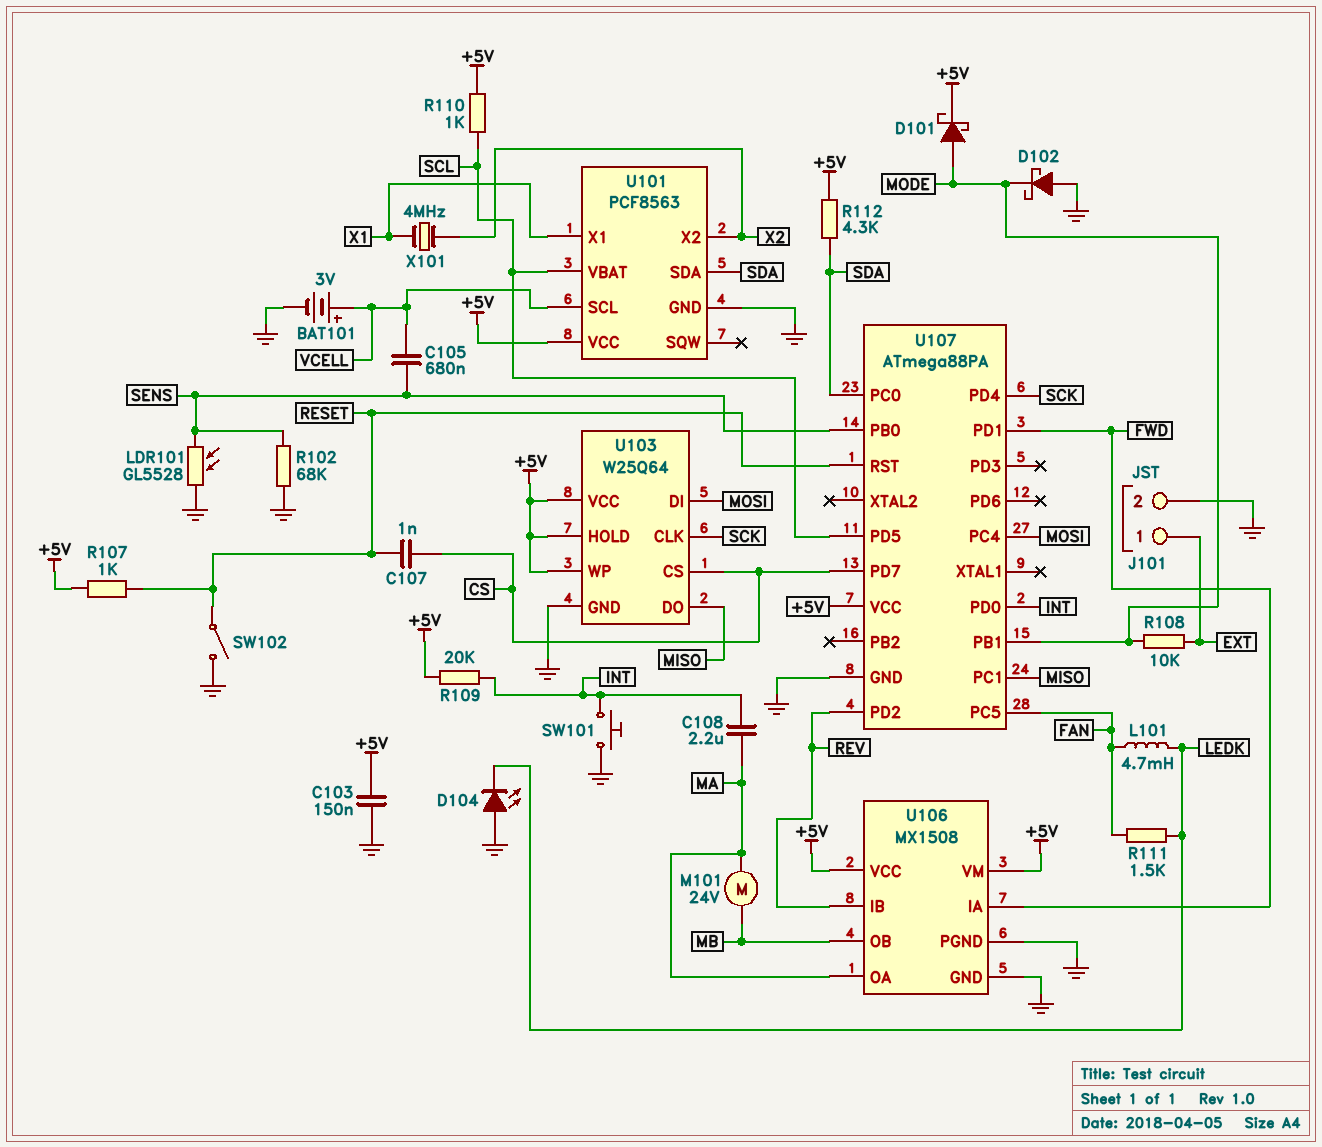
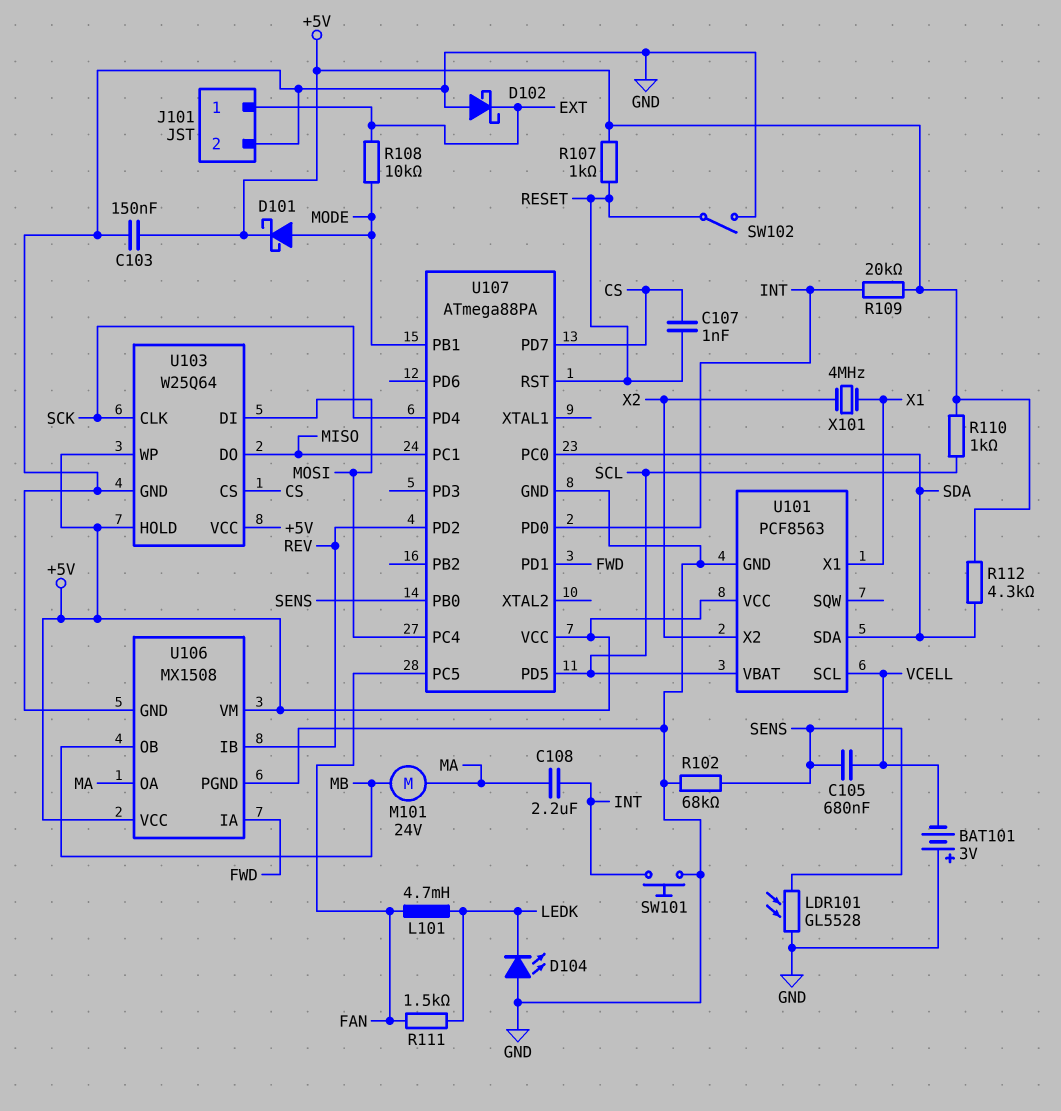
BAT101: 3V (plus VCELL, minus GND) -> 3V (plus GND, minus VCELL)
D102: schottky (A GND, K MODE) -> schottky (A GND, K EXT)

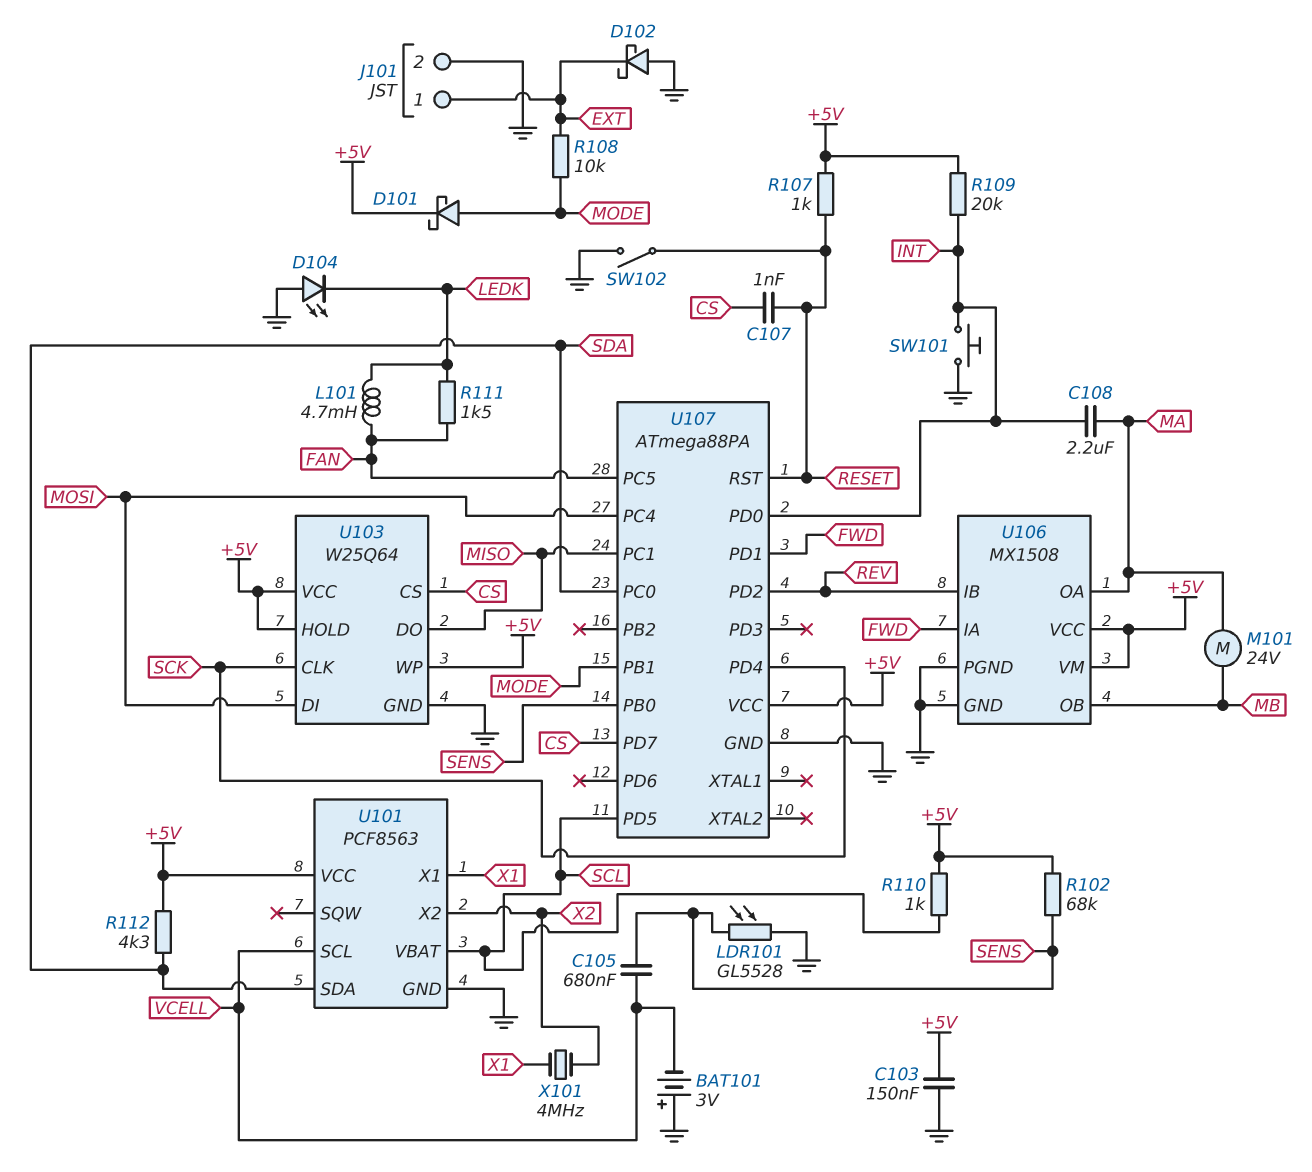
R102: 68k (GND, SENS) -> 68k (+5V, SENS)

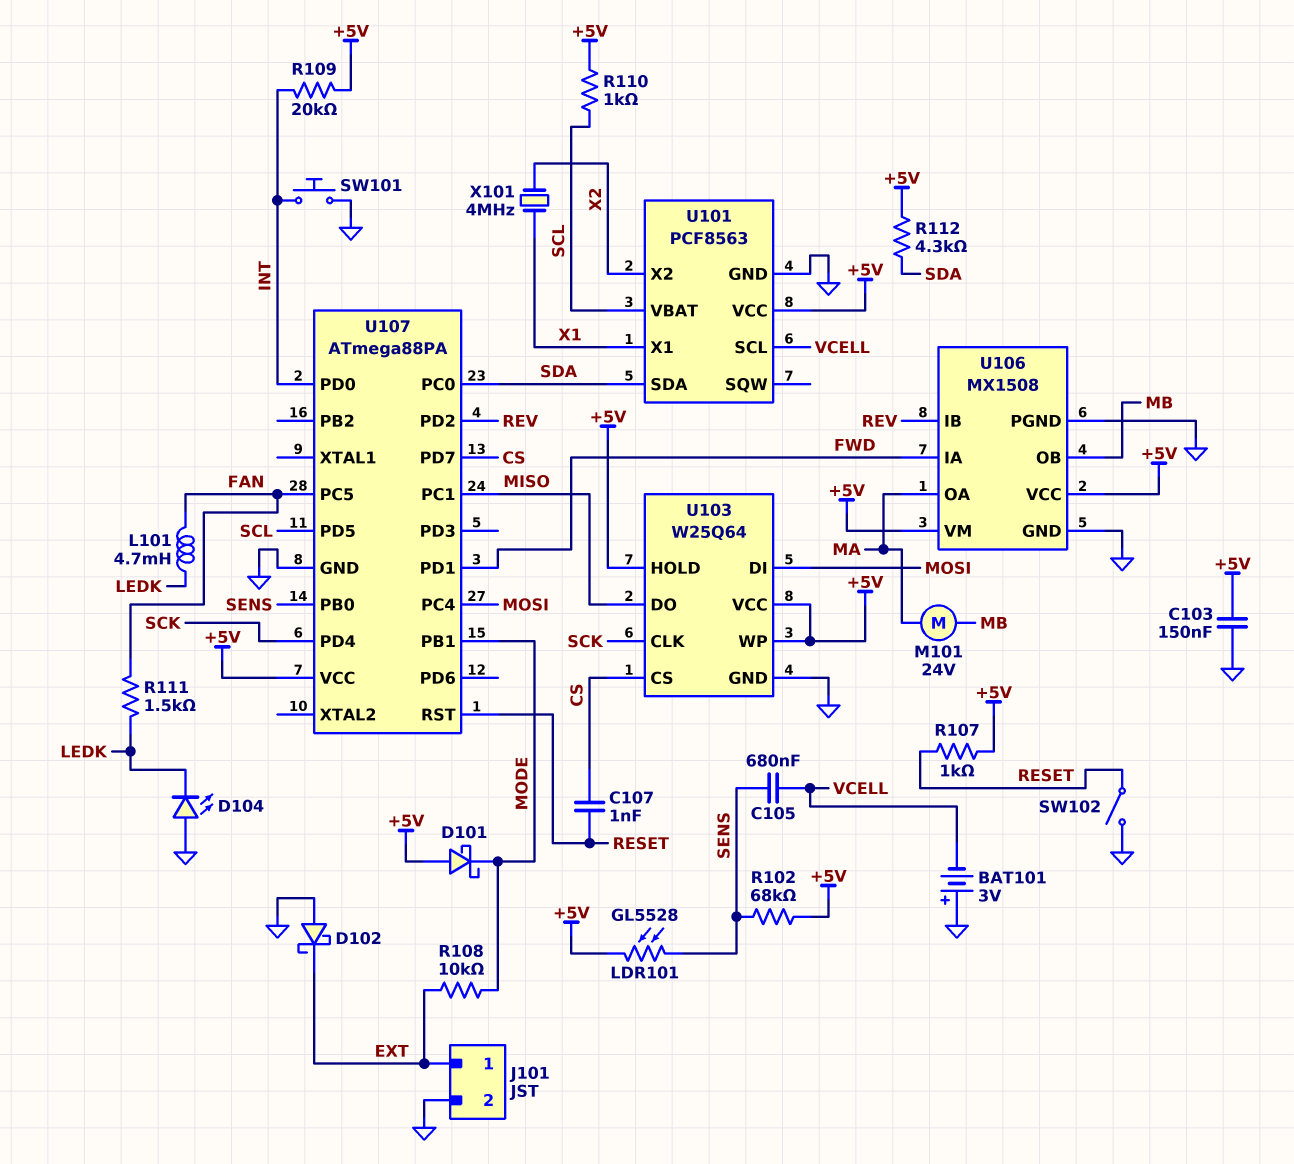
C108: 2.2uF (INT, MA) -> none
D101: schottky (A MODE, K +5V) -> schottky (A +5V, K MODE)
LDR101: GL5528 (GND, SENS) -> GL5528 (+5V, SENS)

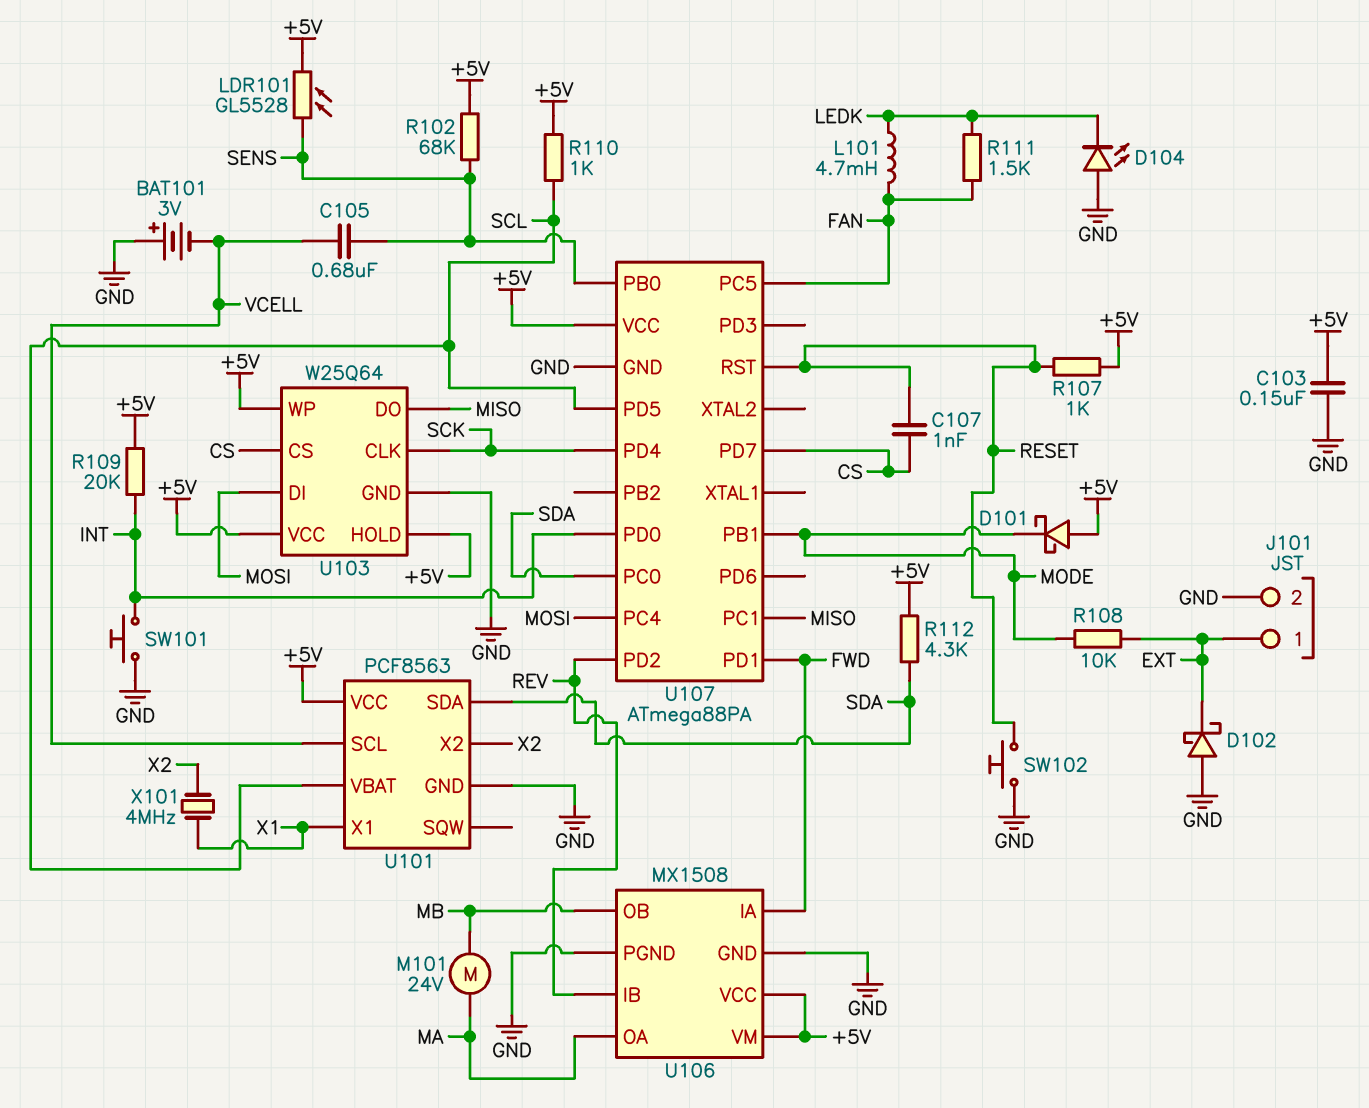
SW102: switch (GND, RESET) -> button (GND, RESET)

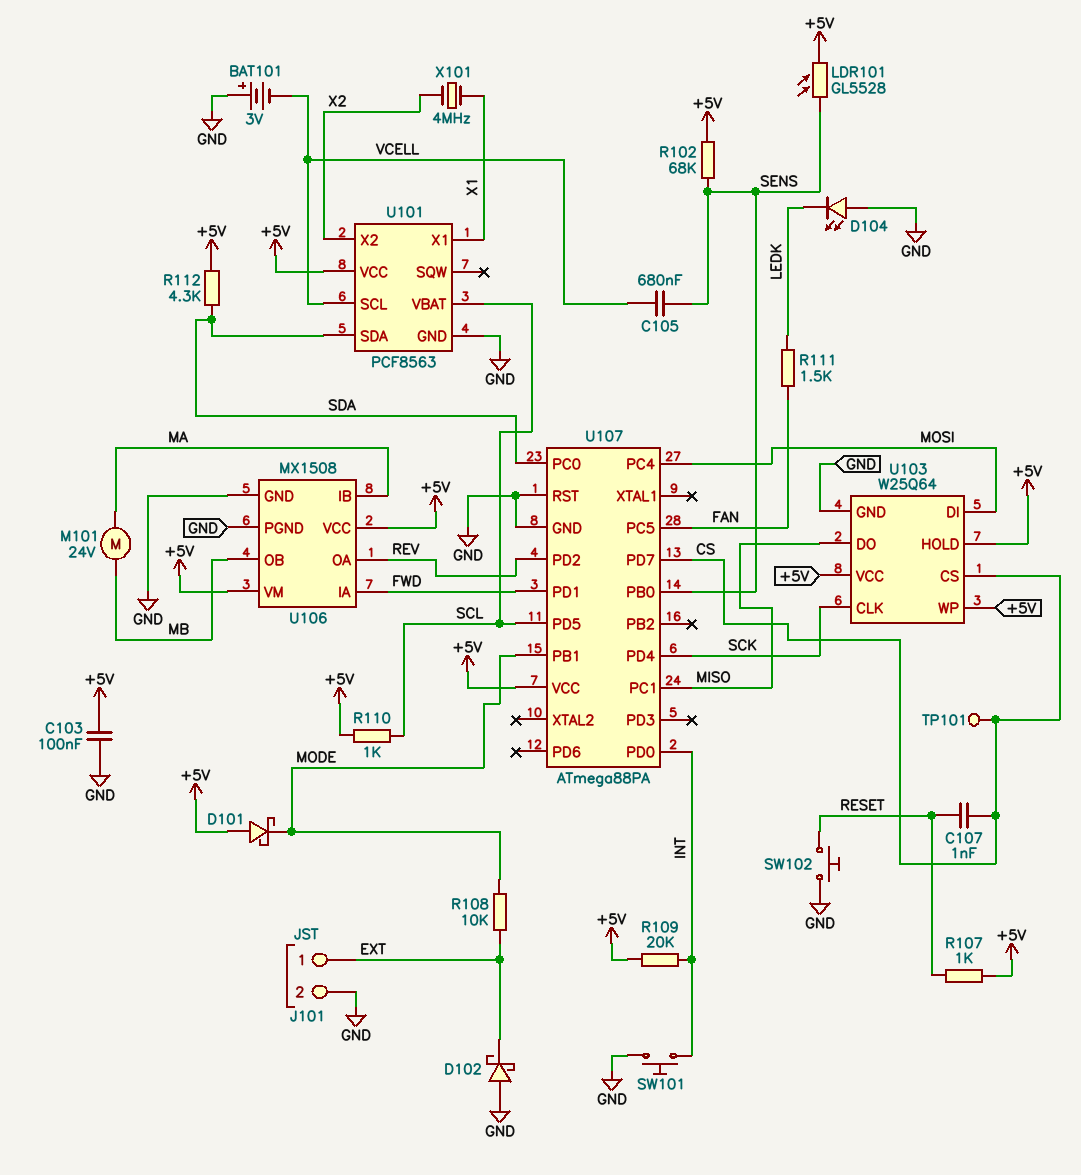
C103: 150nF (+5V, GND) -> 100nF (+5V, GND)
L101: 4.7mH (FAN, LEDK) -> none
TP101: none -> test point (CS)
U106 pin IB: REV -> MA
U106 pin OA: MA -> REV
U107 pin RST: RESET -> GND

